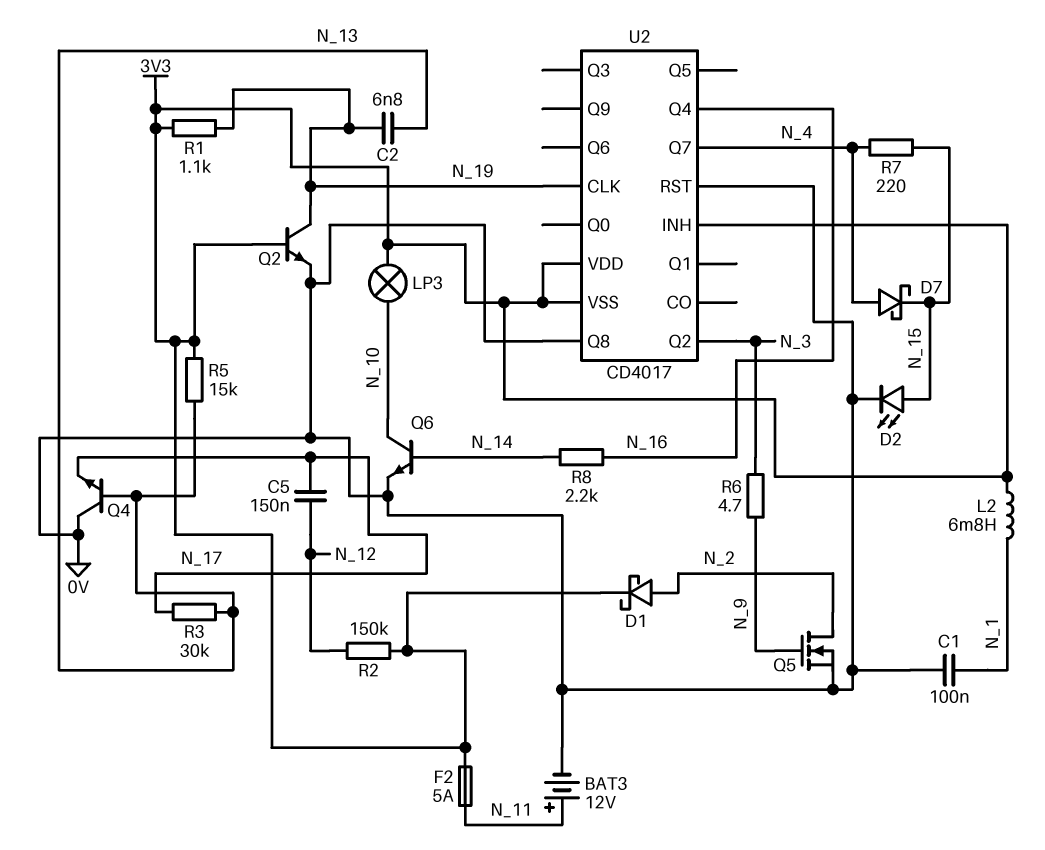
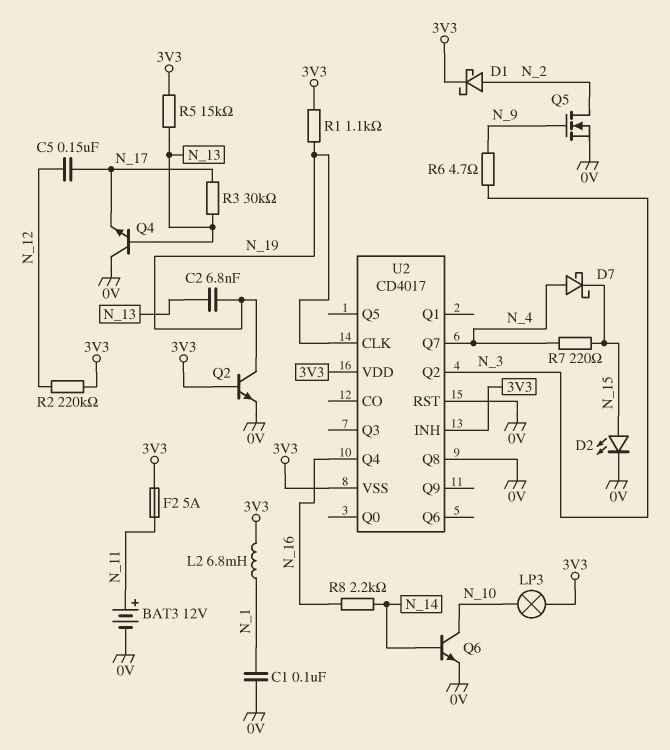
R2: 150k (3V3, N_12) -> 220k (3V3, N_12)

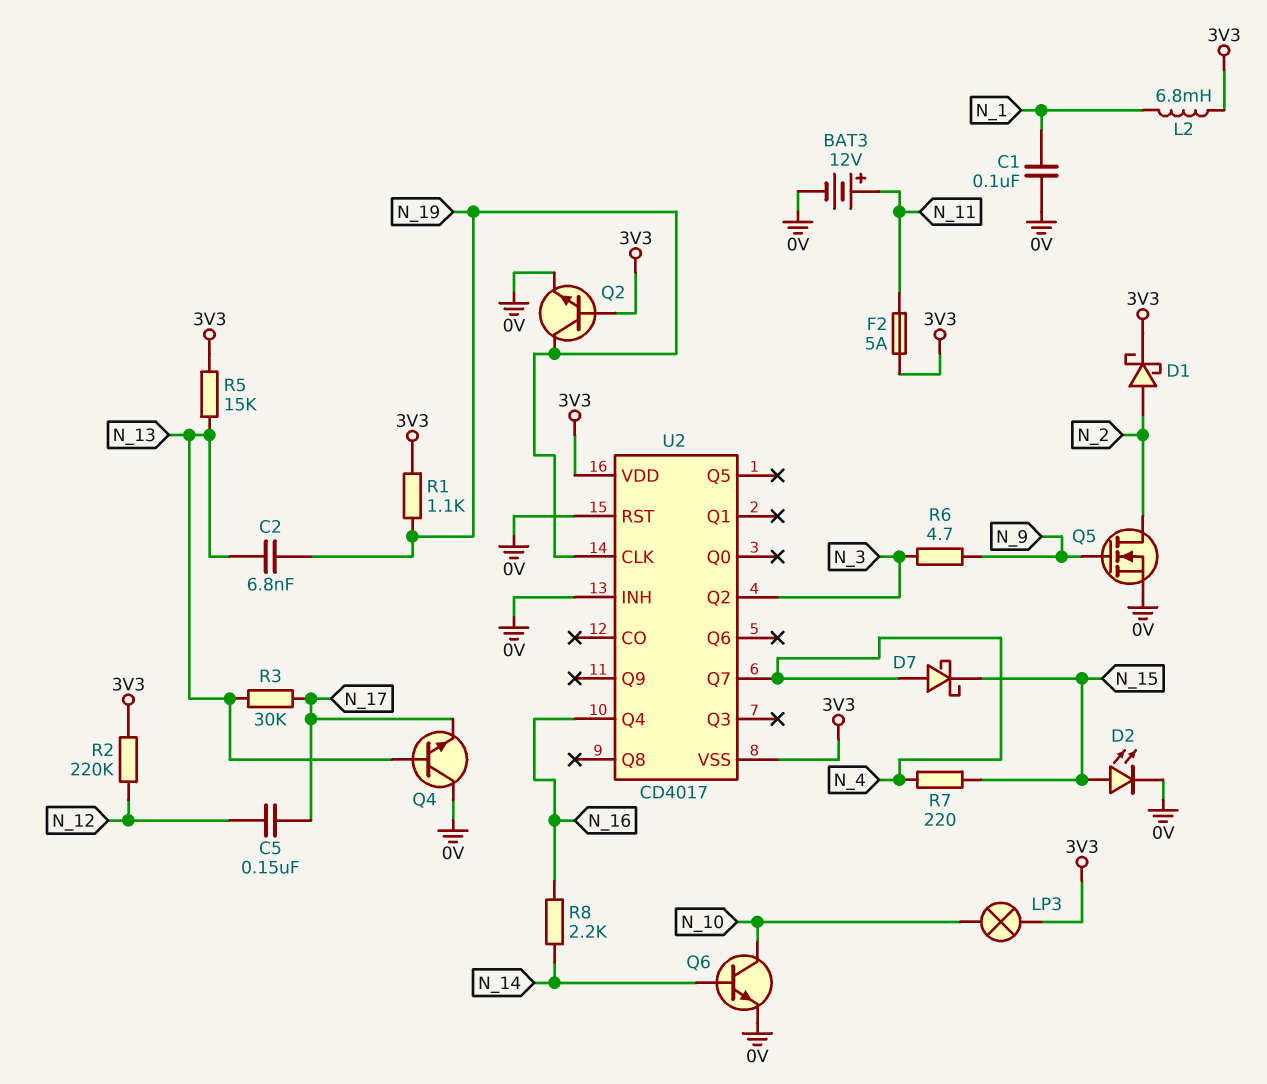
U2 pin INH: 3V3 -> 0V
U2 pin Q8: 0V -> none

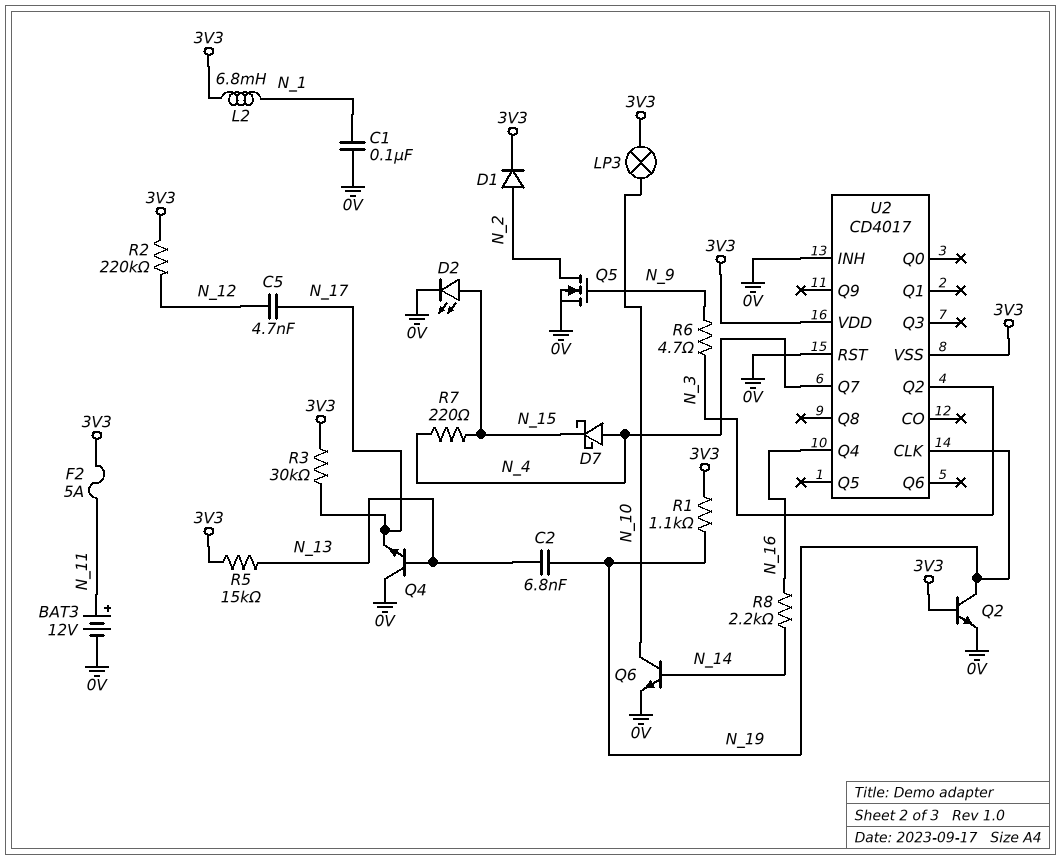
C5: 150nF (N_12, N_17) -> 4.7nF (N_12, N_17)
D1: schottky (A N_2, K 3V3) -> diode (A N_2, K 3V3)
R3: 30k (N_13, N_17) -> 30k (3V3, N_17)

